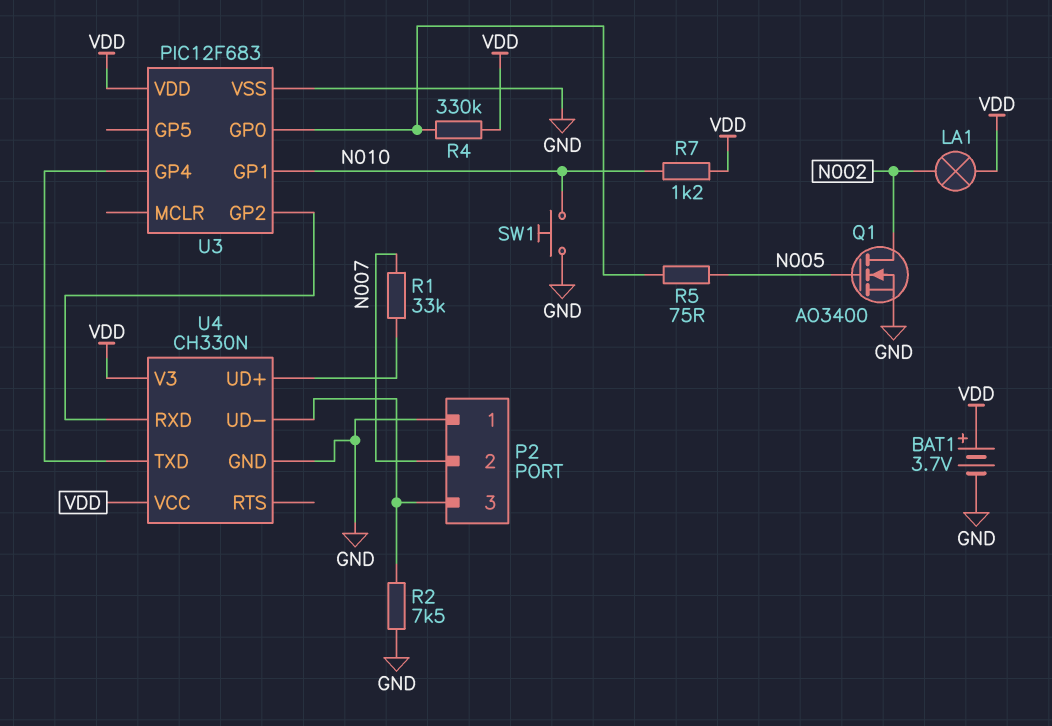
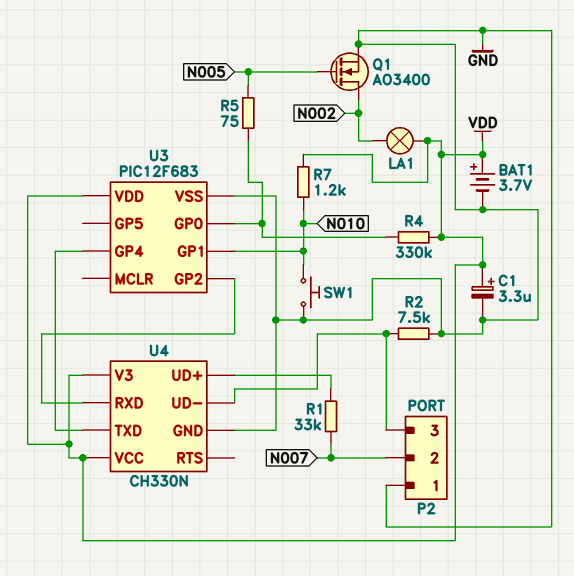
C1: none -> 3.3uF (plus VDD, minus GND)

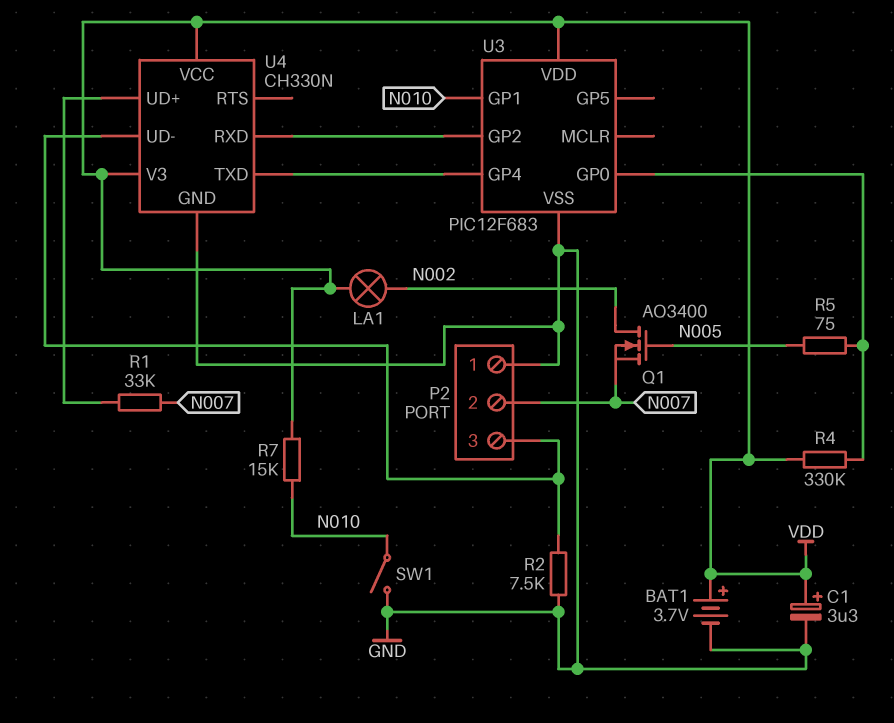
Q1: NMOS AO3400 (G N005, D N002, S GND) -> NMOS AO3400 (G N005, D N002, S N007)
R7: 1.2k (N010, VDD) -> 15k (N010, VDD)
SW1: button (GND, N010) -> switch (GND, N010)

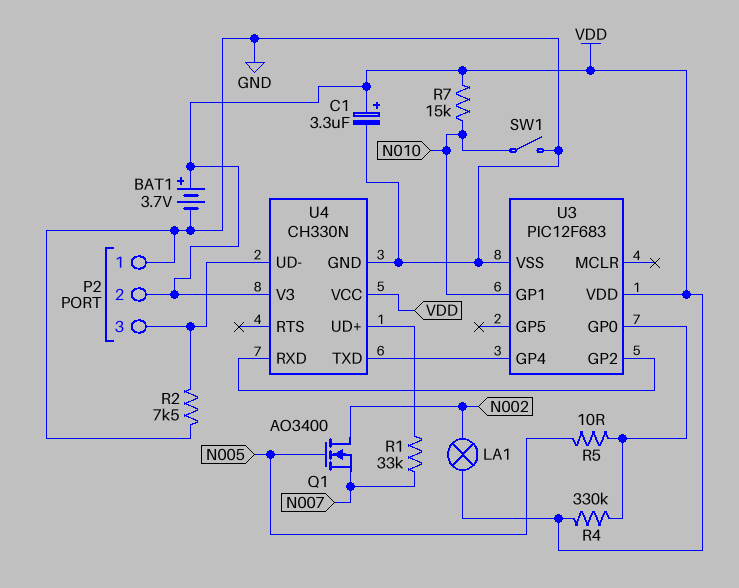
P2 pin 2: N007 -> VDD
R5: 75 (N005, U3/GP0) -> 10 (N005, U3/GP0)

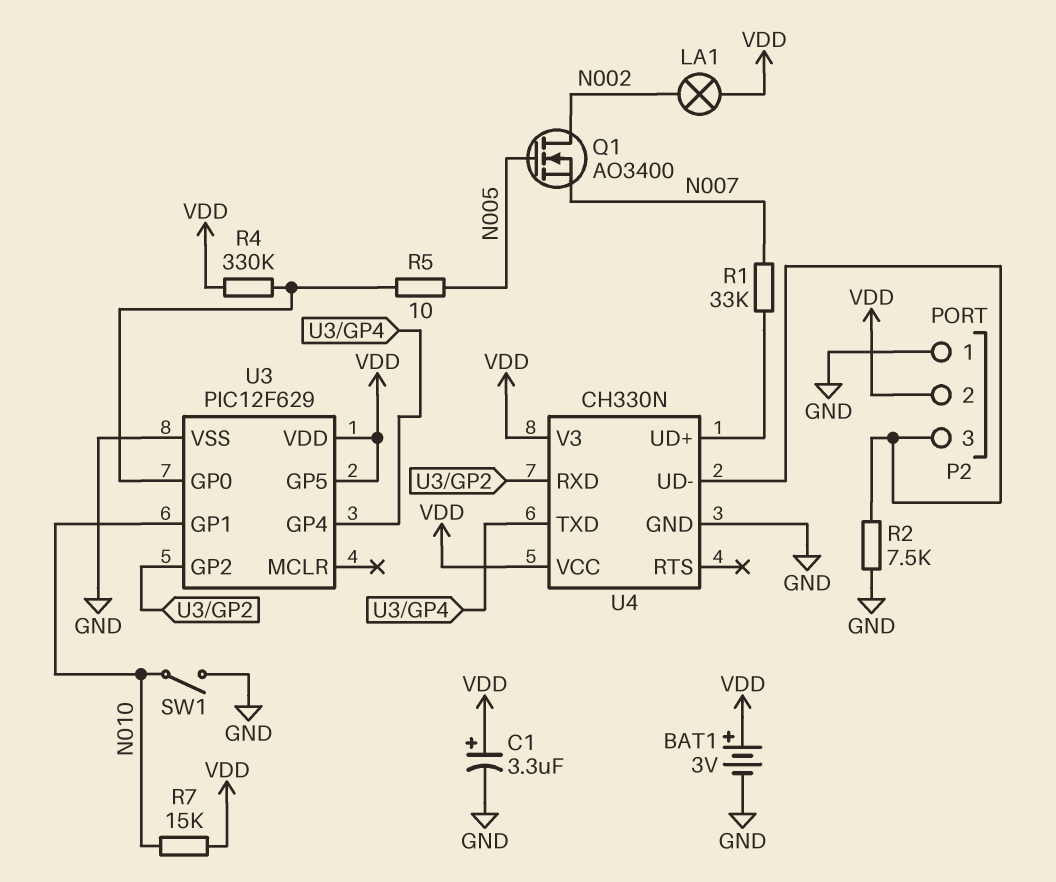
BAT1: 3.7V (plus VDD, minus GND) -> 3V (plus VDD, minus GND)
U3: PIC12F683 -> PIC12F629
U3 pin GP5: none -> VDD

